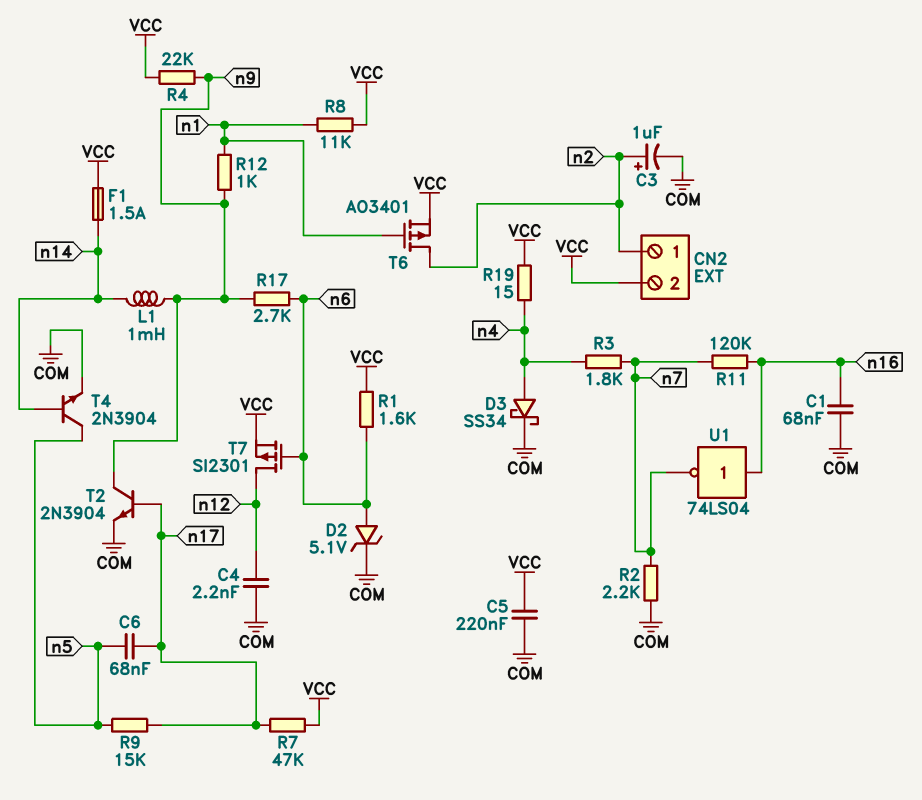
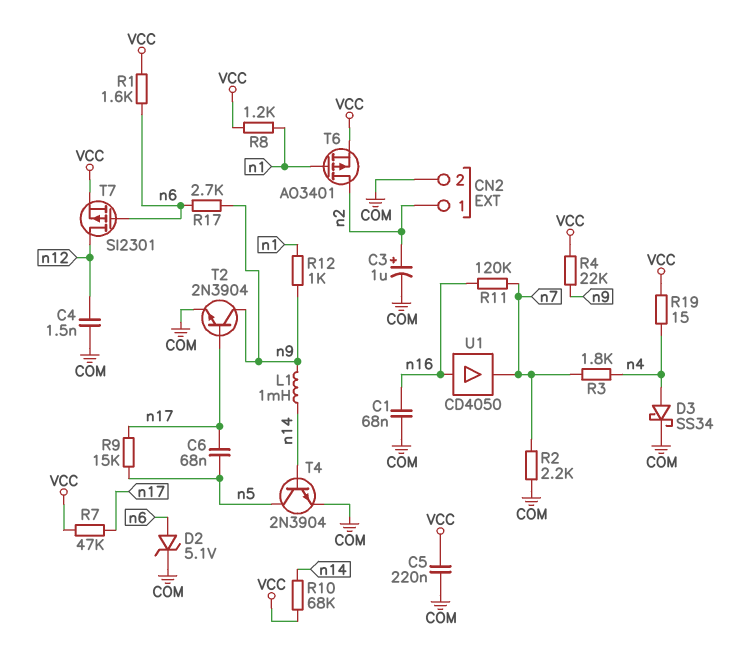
C4: 2.2nF (COM, n12) -> 1.5nF (COM, n12)
CN2 pin 2: VCC -> COM
F1: 1.5A (VCC, n14) -> none
R8: 11k (VCC, n1) -> 1.2k (VCC, n1)
R10: none -> 68k (VCC, n14)
U1: NOT 74LS04 (in n16, out n7) -> buffer CD4050 (in n16, out n7)

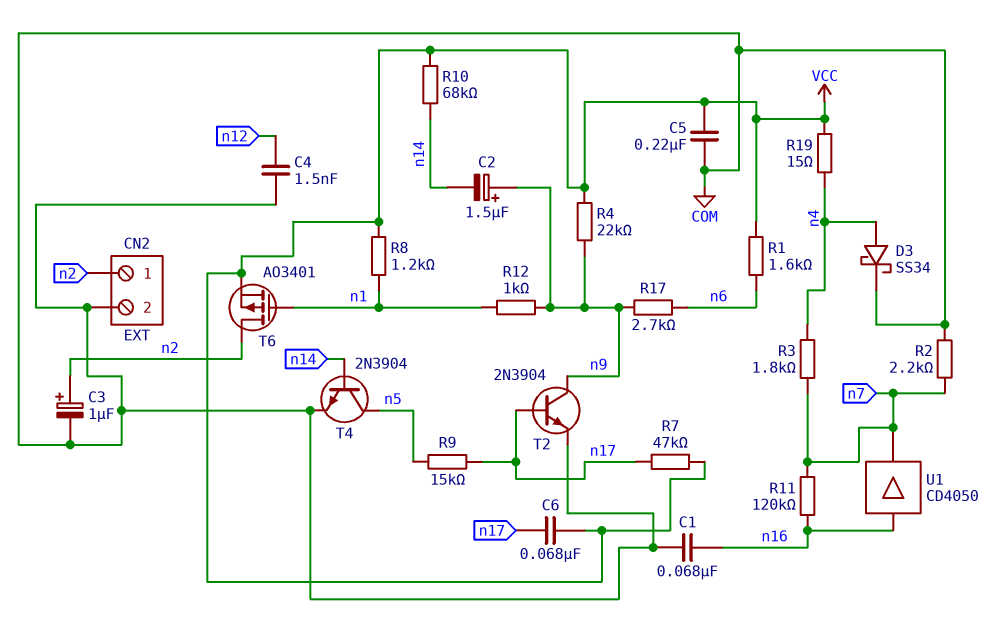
C2: none -> 1.5uF (plus n9, minus n14)
C6: 68nF (n5, n17) -> 68nF (VCC, n17)
D2: zener 5.1V (A n6, K COM) -> none
L1: 1mH (n9, n14) -> none
T7: PMOS SI2301 (G n6, D n12, S VCC) -> none

